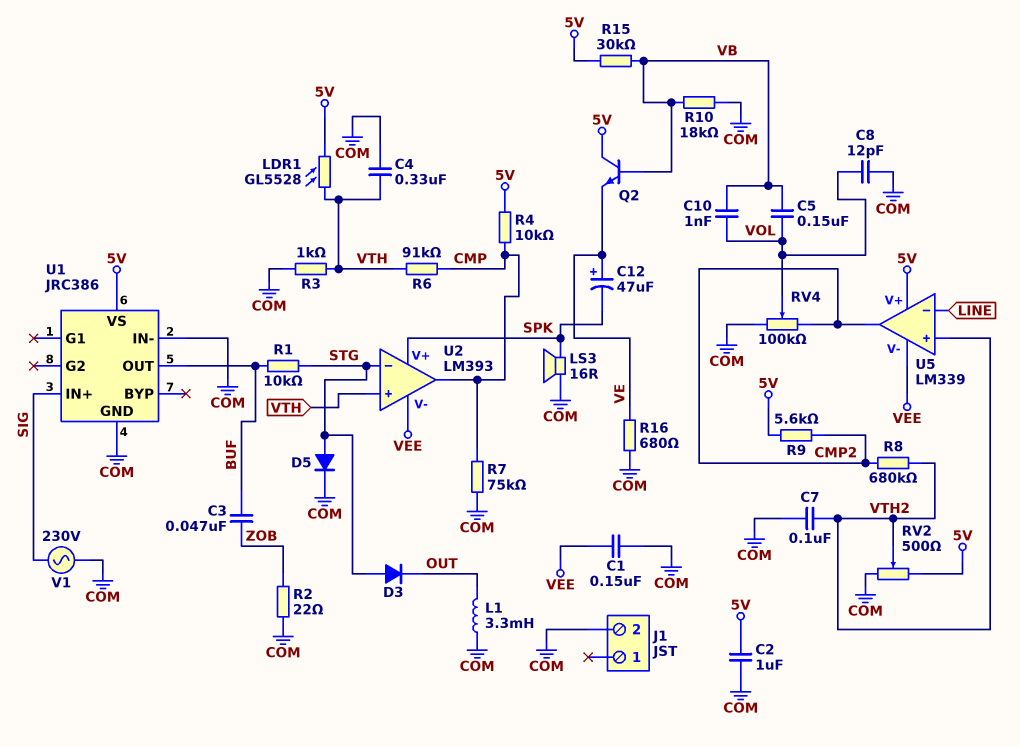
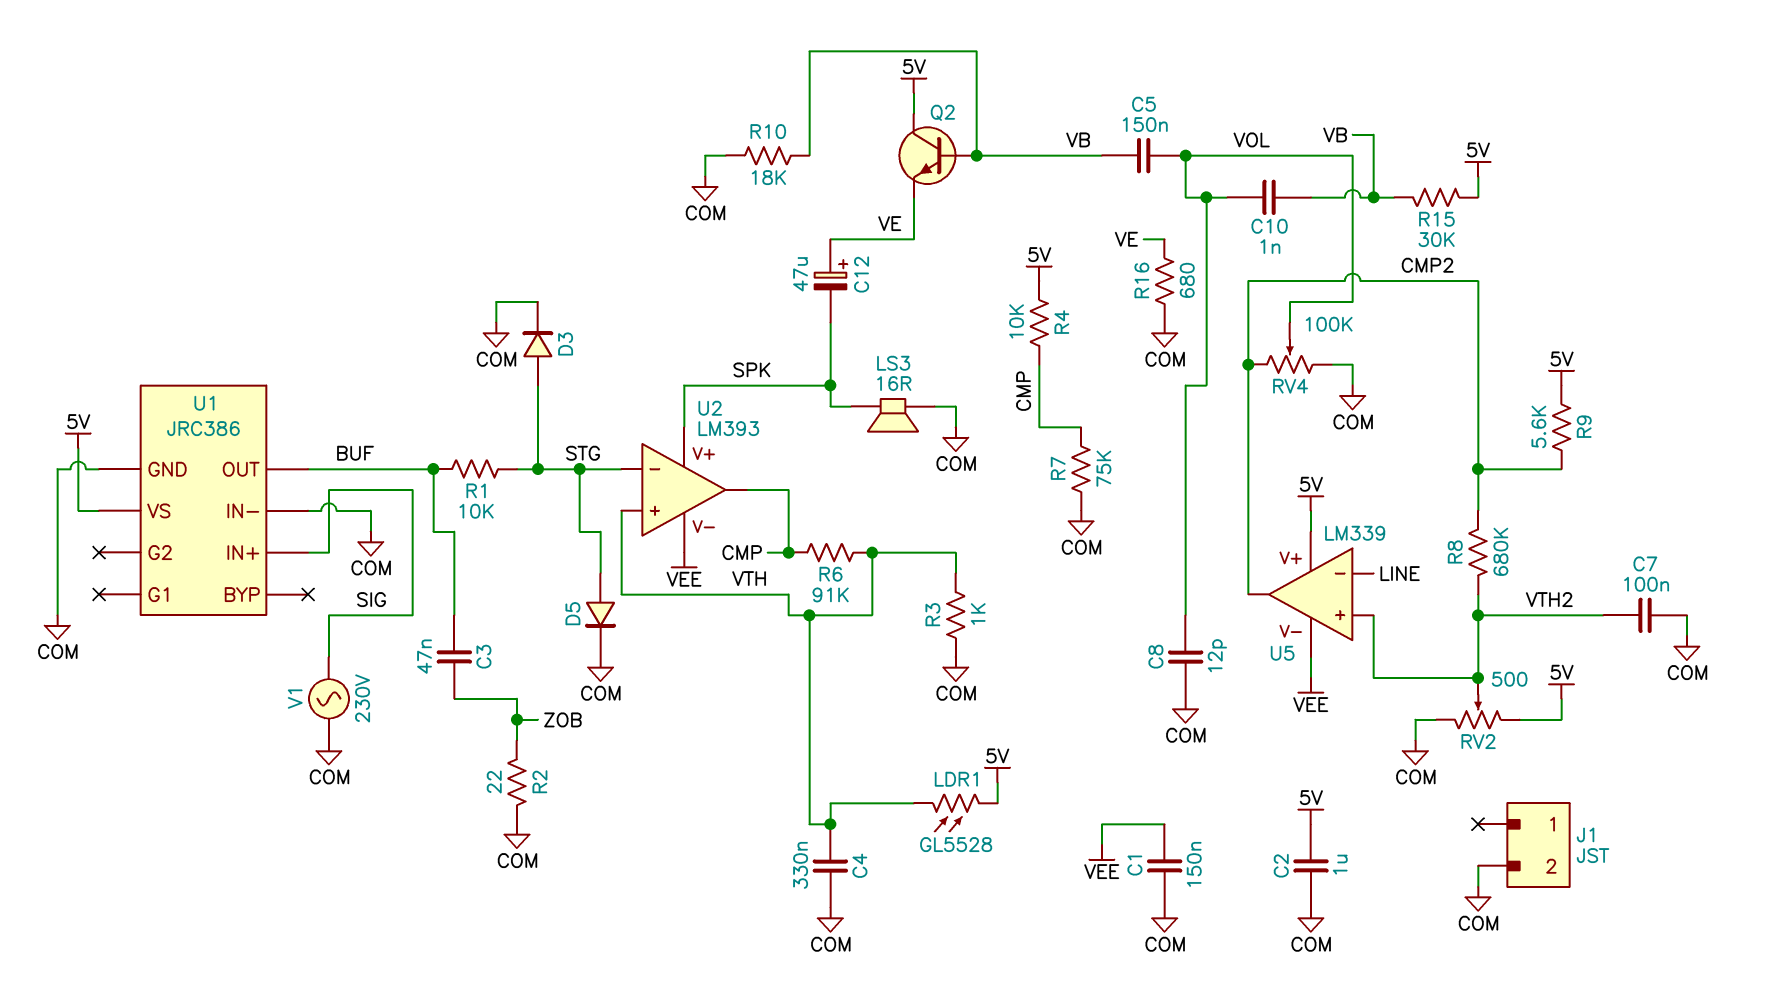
D3: diode (A STG, K OUT) -> diode (A STG, K COM)
L1: 3.3mH (COM, OUT) -> none

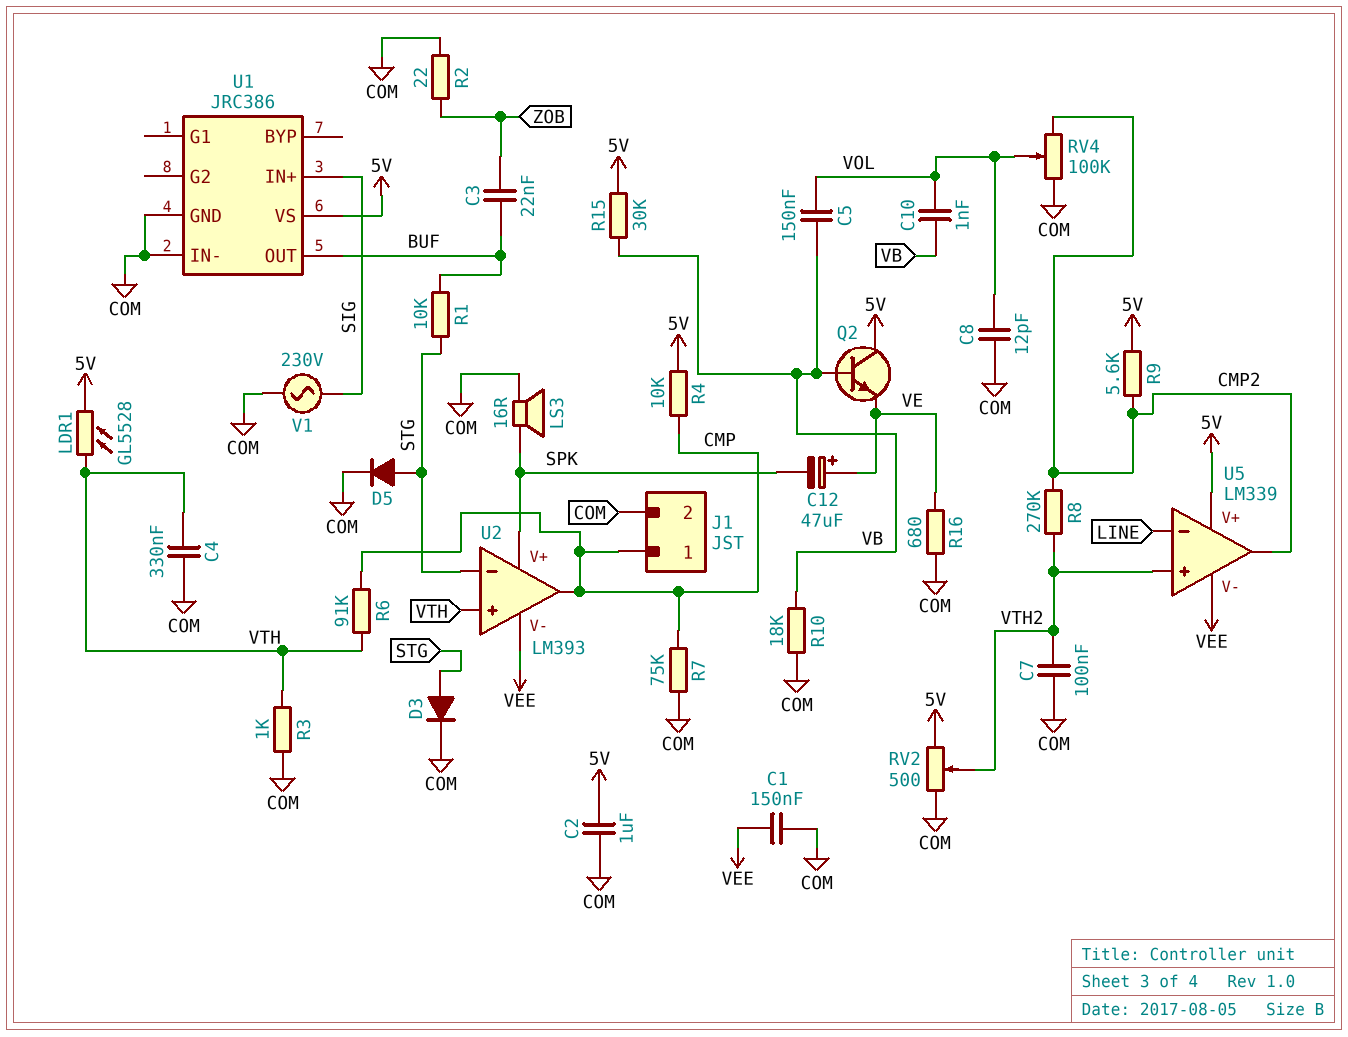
C3: 47nF (BUF, ZOB) -> 22nF (BUF, ZOB)
J1 pin 1: none -> CMP
R8: 680k (CMP2, VTH2) -> 270k (CMP2, VTH2)

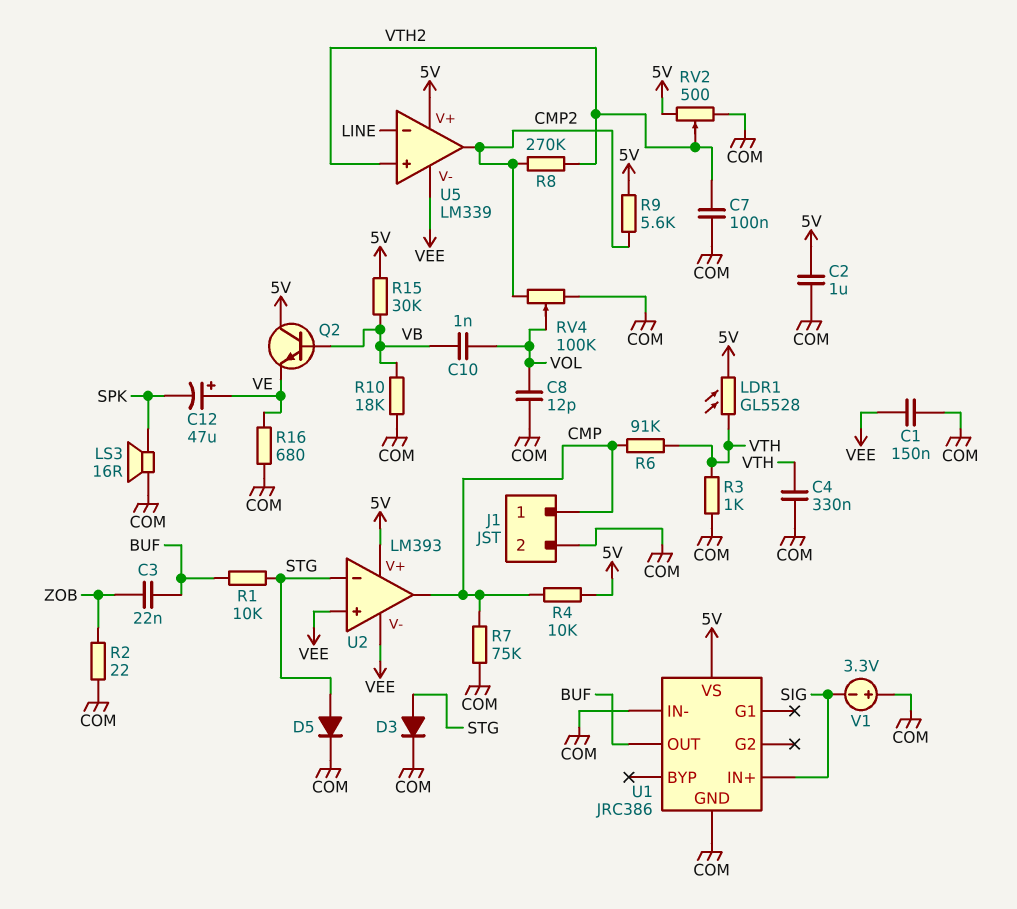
C5: 150nF (VB, VOL) -> none
U2 pin V+: SPK -> 5V
U2 pin in+: VTH -> VEE
V1: AC 230V (COM, SIG) -> 3.3V (plus COM, minus SIG)

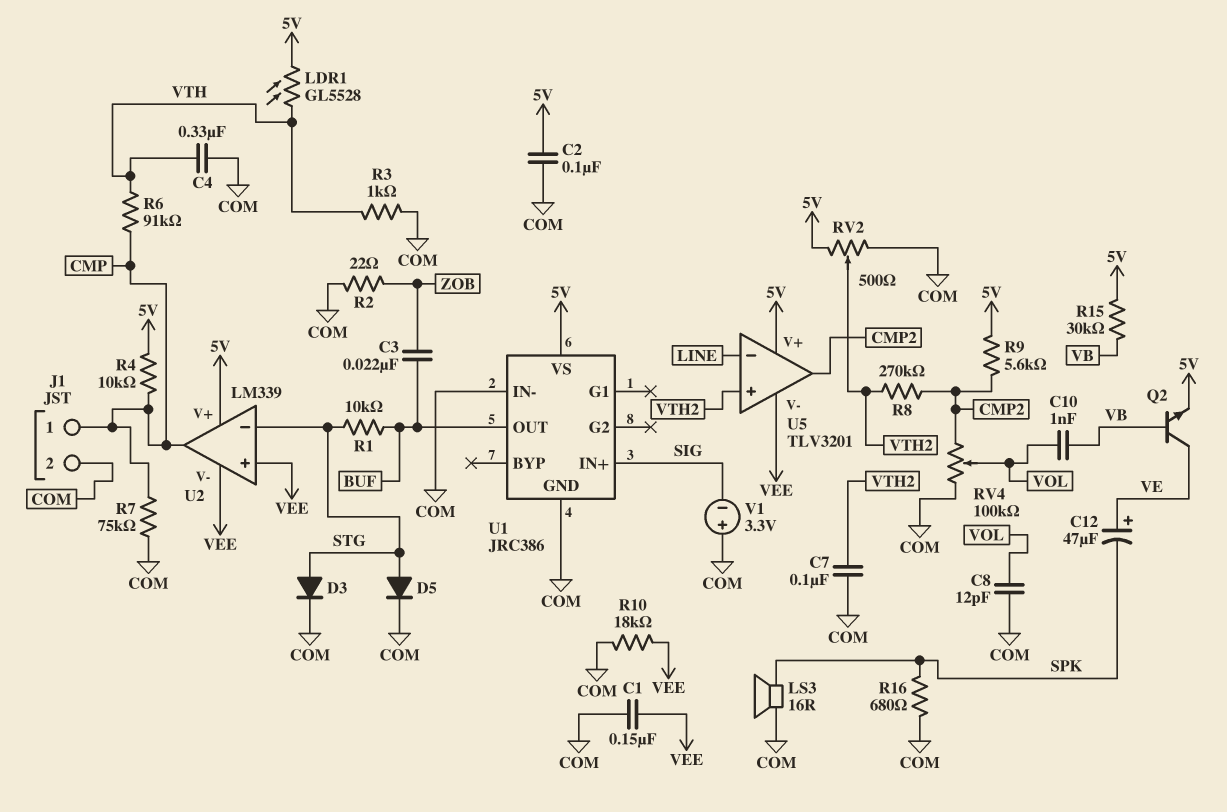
C2: 1uF (5V, COM) -> 100nF (5V, COM)
Q2: NPN (B VB, C 5V, E VE) -> NPN (B VB, C VE, E 5V)
R10: 18k (COM, VB) -> 18k (COM, VEE)
R16: 680 (COM, VE) -> 680 (COM, SPK)
U2: LM393 -> LM339
U5: LM339 -> TLV3201

